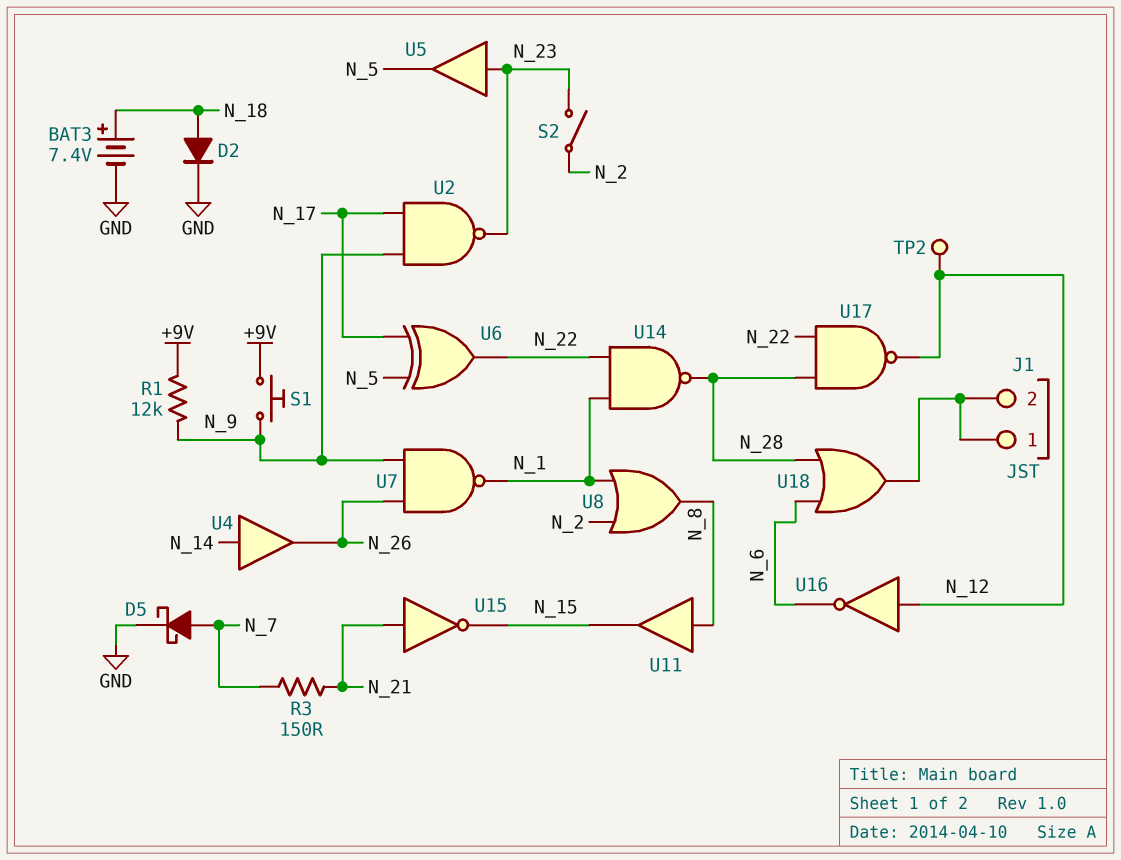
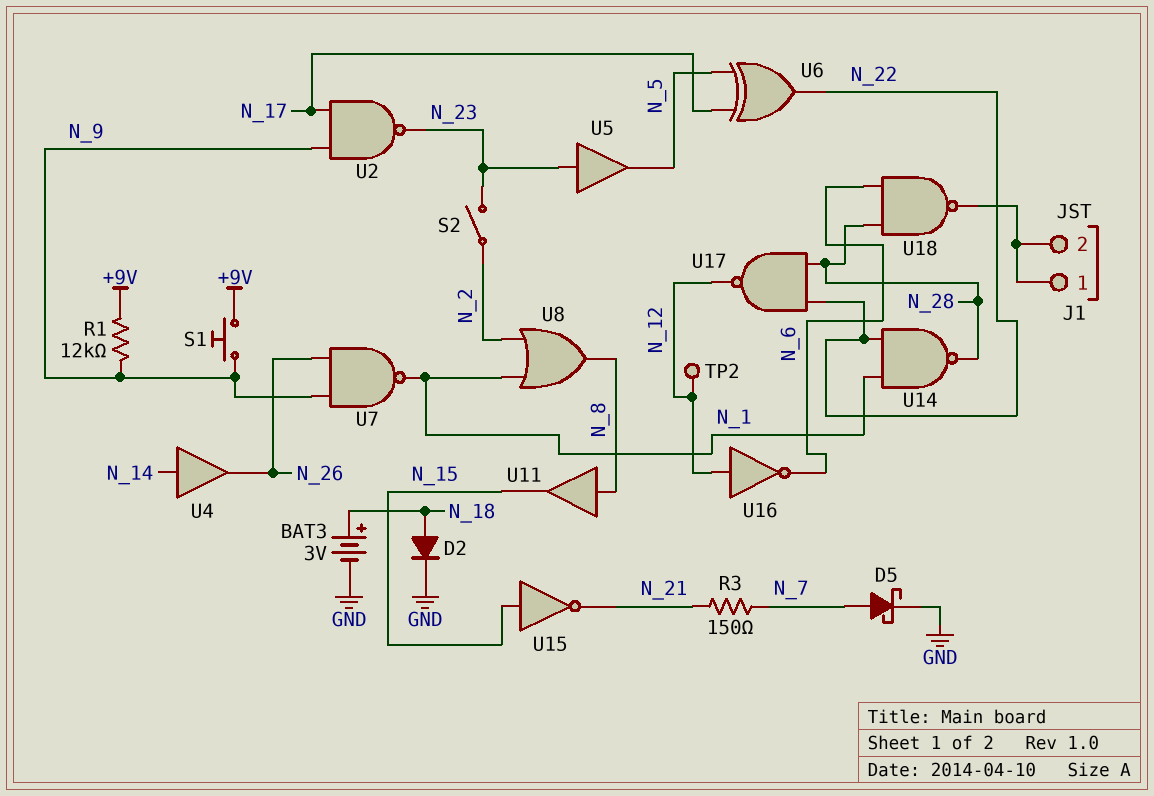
BAT3: 7.4V (plus N_18, minus GND) -> 3V (plus N_18, minus GND)
U15: NOT (in N_21, out N_15) -> NOT (in N_15, out N_21)
U18: OR (in N_6, in N_28, out J1/1) -> NAND (in N_6, in N_28, out J1/1)

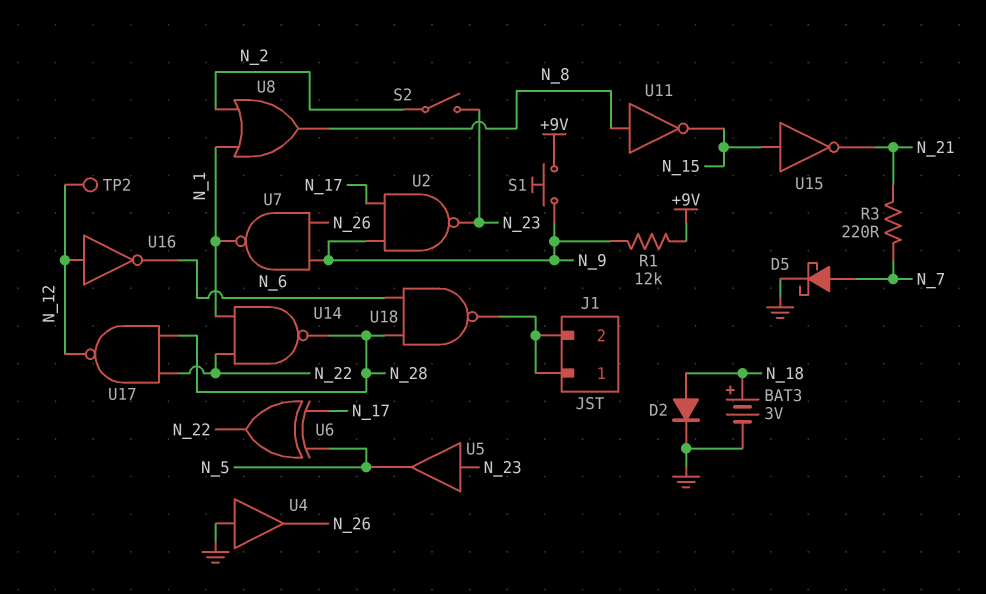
R3: 150 (N_7, N_21) -> 220 (N_7, N_21)
U4: buffer (in N_14, out N_26) -> buffer (in GND, out N_26)
U11: buffer (in N_8, out N_15) -> NOT (in N_8, out N_15)

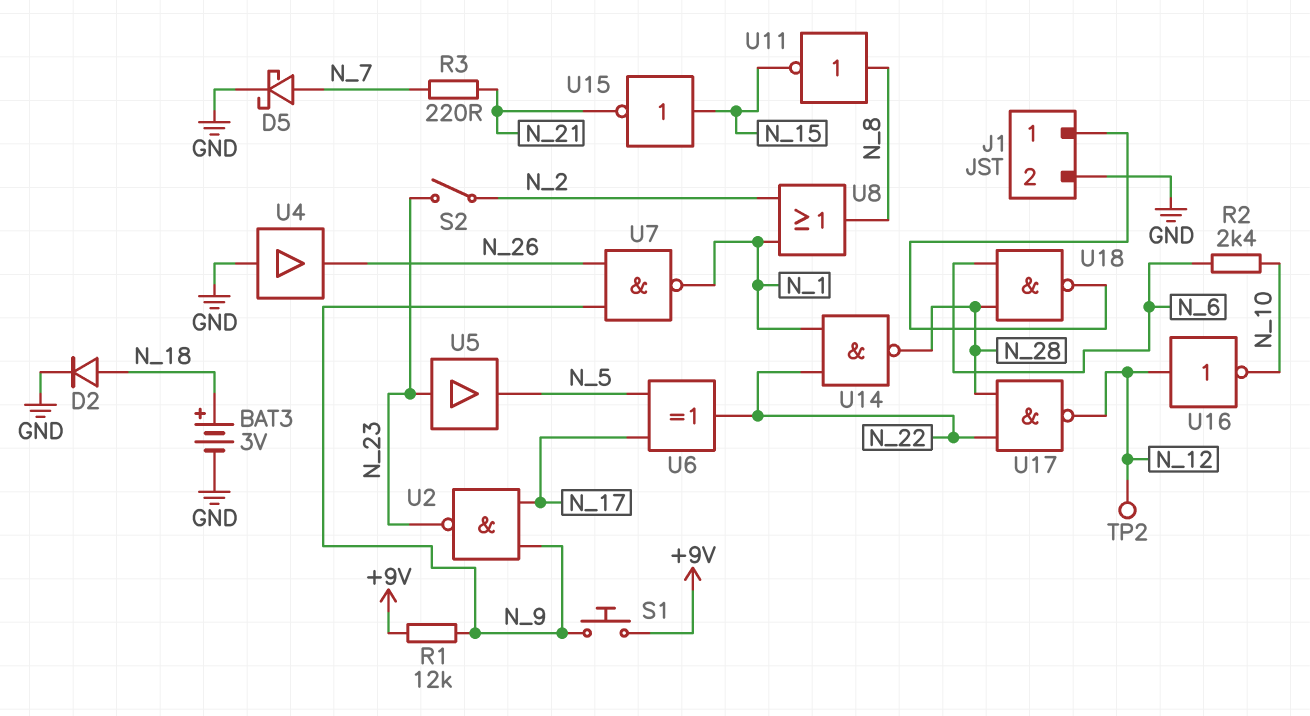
J1 pin 2: J1/1 -> GND
R2: none -> 2.4k (N_6, N_10)
U16: NOT (in N_12, out N_6) -> NOT (in N_12, out N_10)

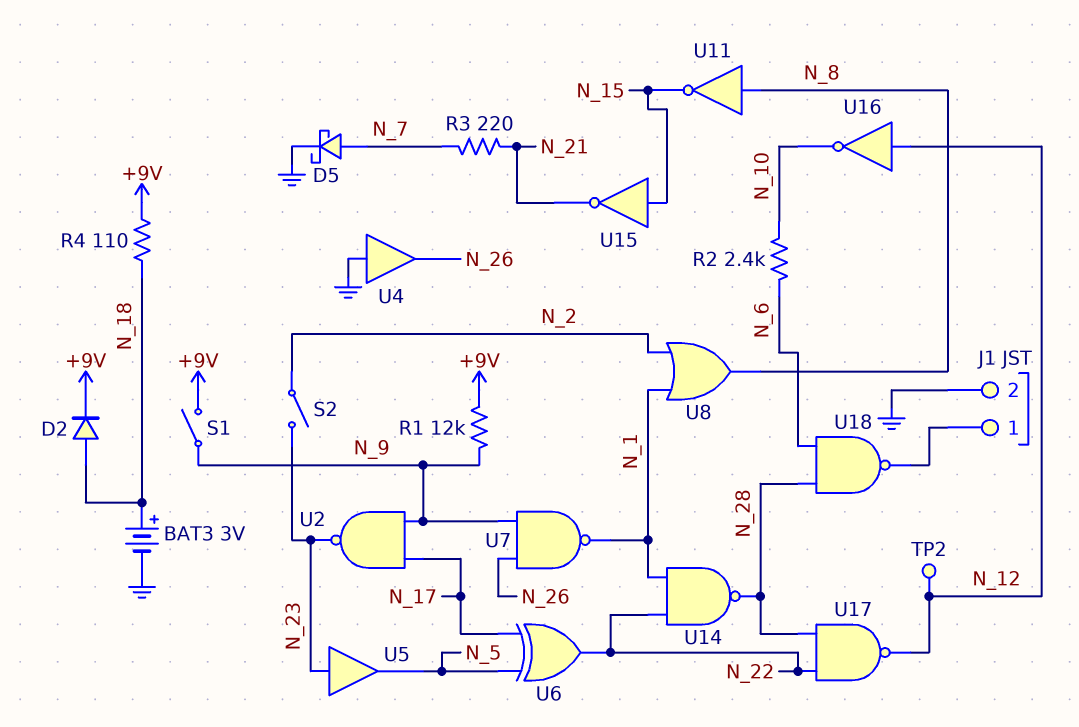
D2: diode (A N_18, K GND) -> diode (A N_18, K +9V)
R4: none -> 110 (+9V, N_18)
S1: button (+9V, N_9) -> switch (+9V, N_9)

